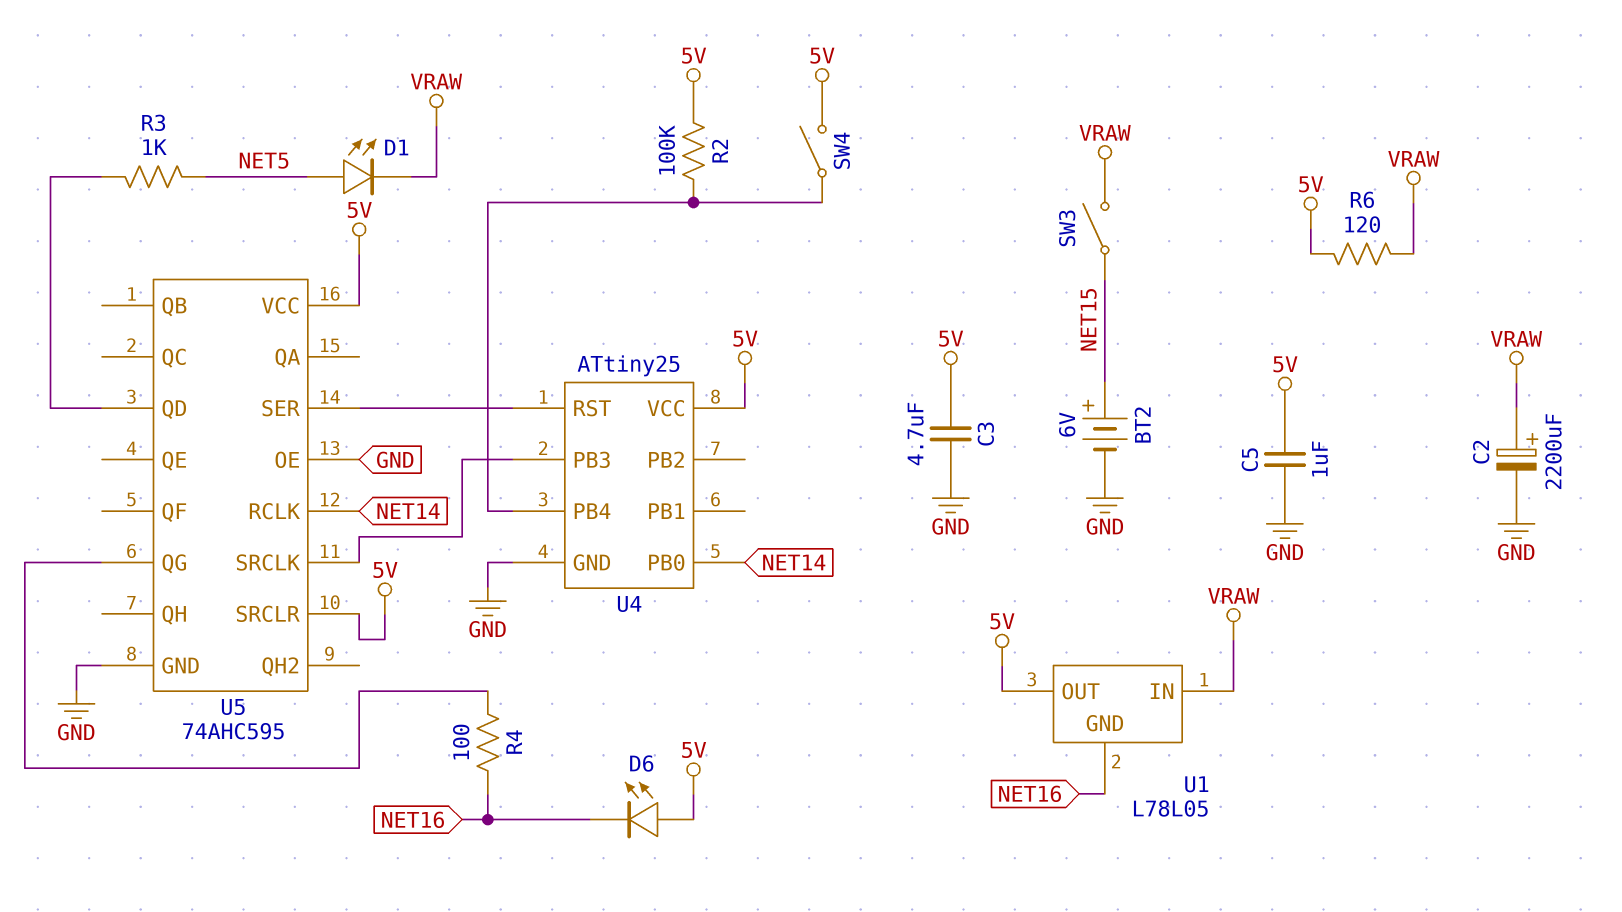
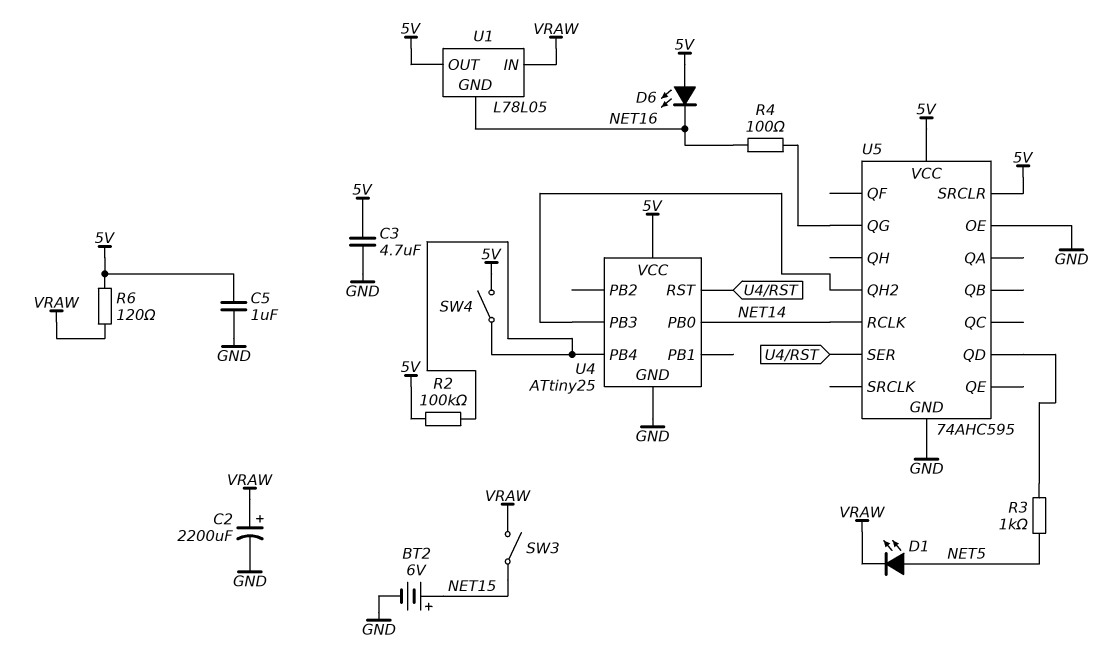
U5 pin QH2: none -> U4/PB3
U5 pin SRCLK: U4/PB3 -> none

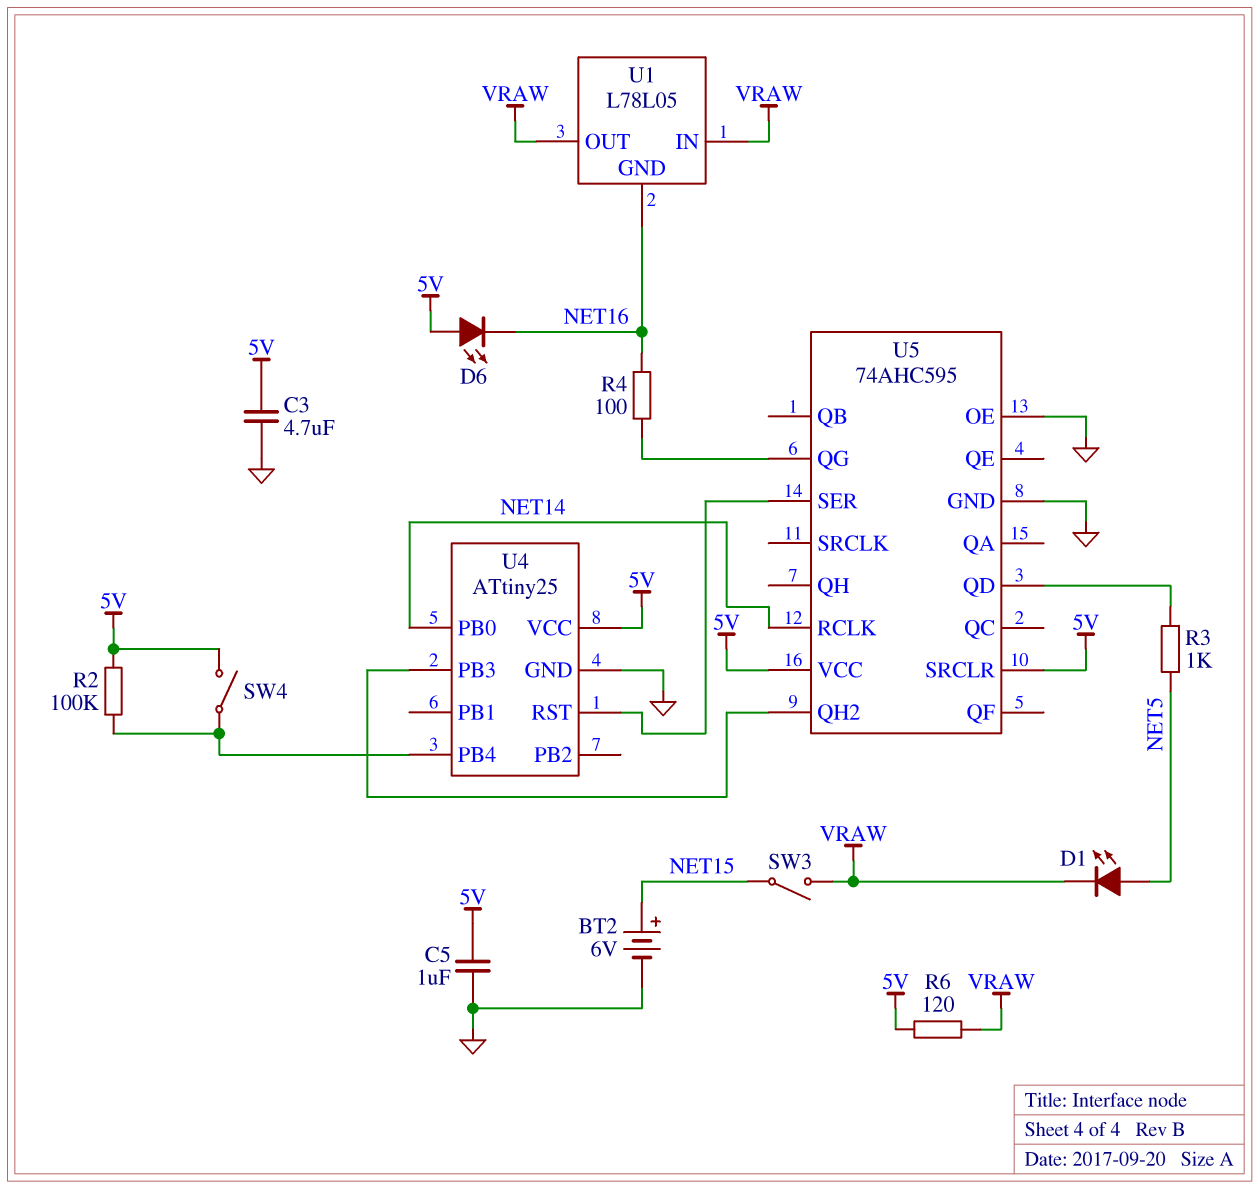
C2: 2200uF (plus VRAW, minus GND) -> none
U1 pin OUT: 5V -> VRAW

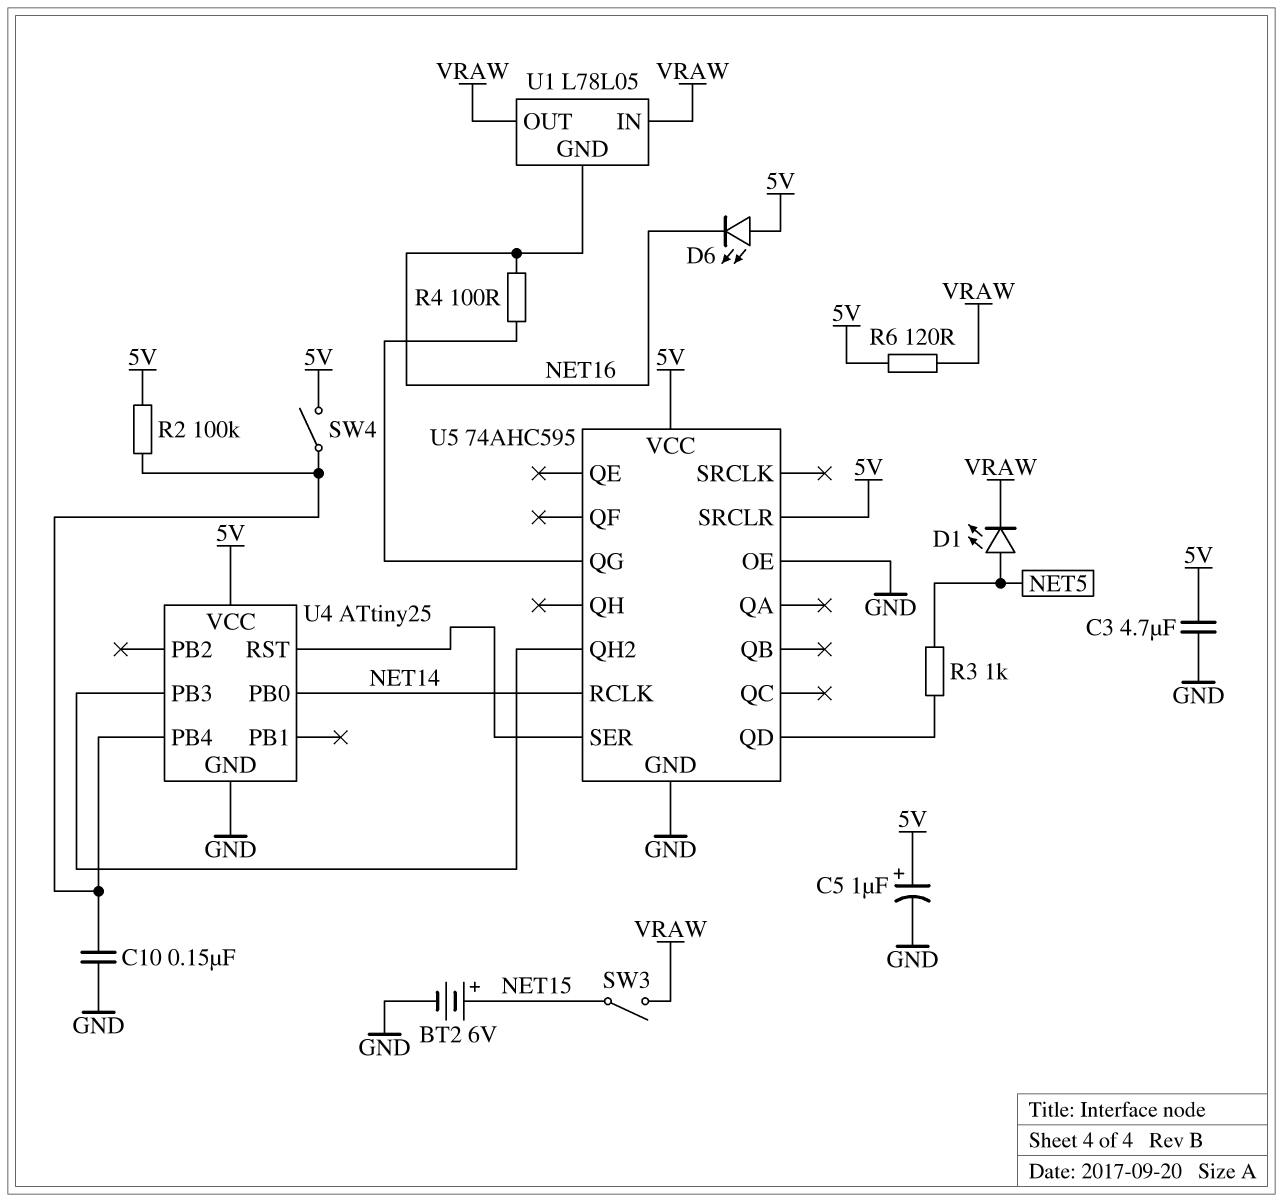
C5: 1uF (5V, GND) -> 1uF (plus 5V, minus GND)
C10: none -> 150nF (GND, U4/PB4)

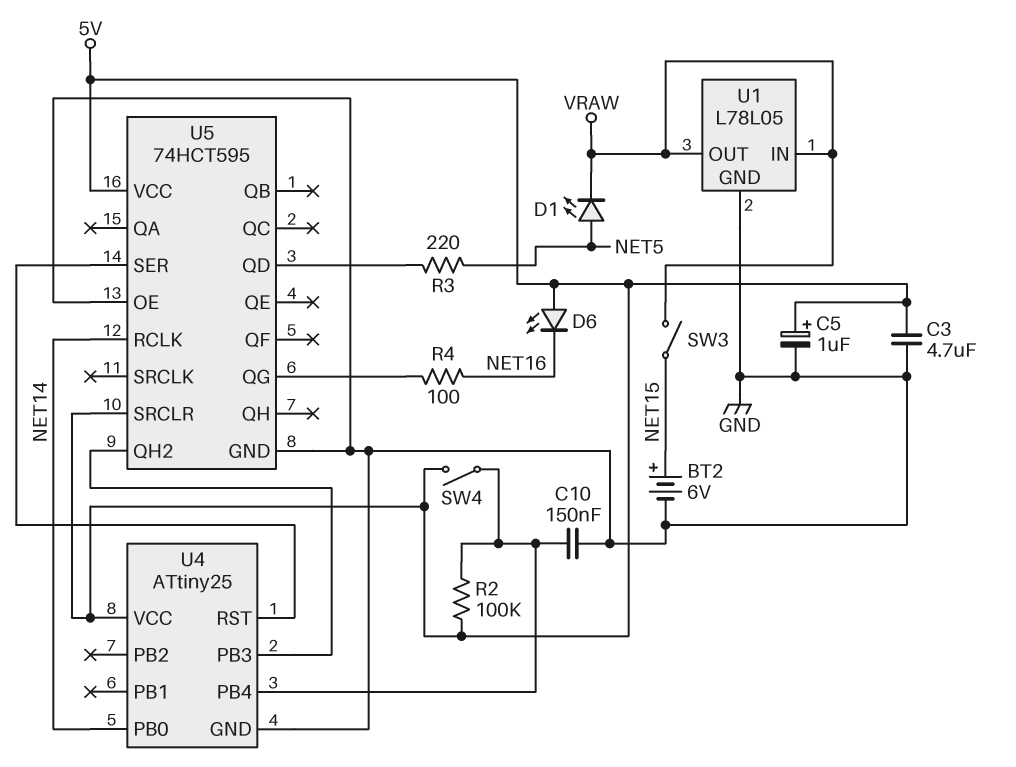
R3: 1k (NET5, U5/QD) -> 220 (NET5, U5/QD)
R6: 120 (5V, VRAW) -> none
U1 pin GND: NET16 -> GND
U5: 74AHC595 -> 74HCT595

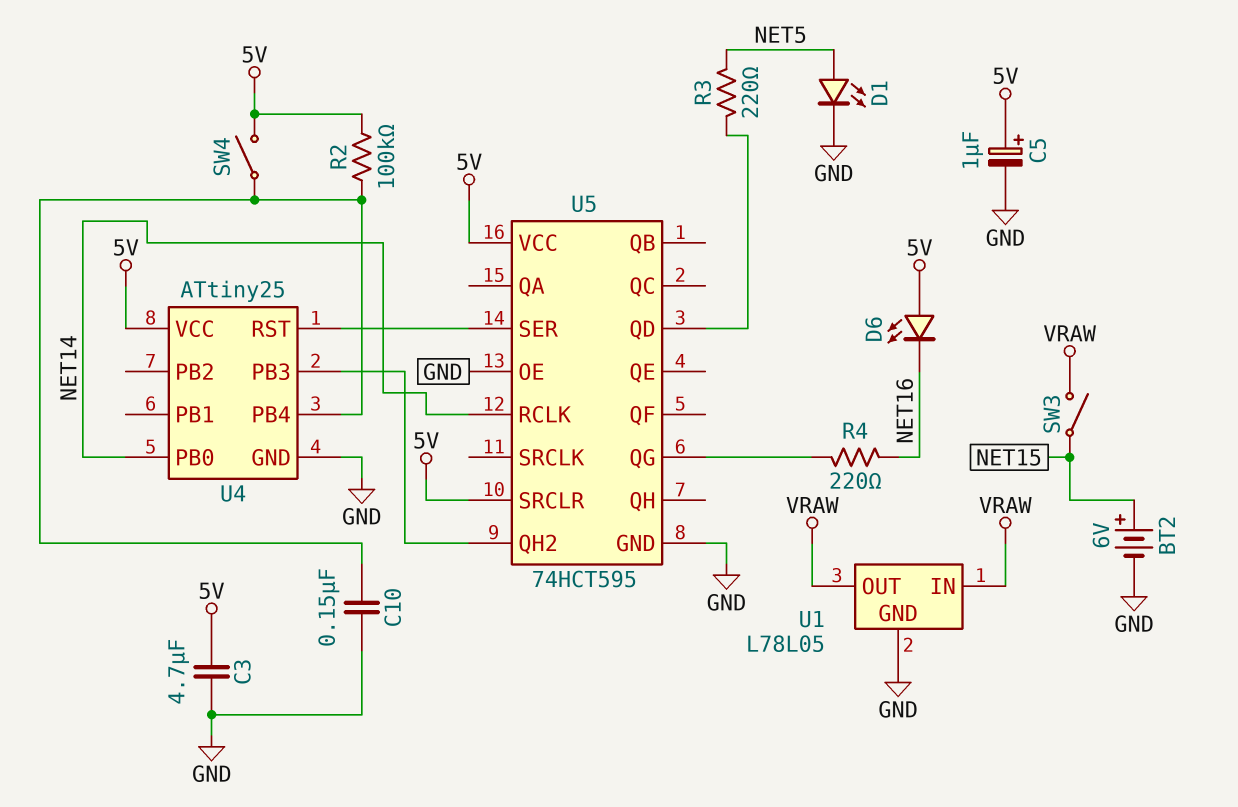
D1: LED (A NET5, K VRAW) -> LED (A NET5, K GND)
R4: 100 (NET16, U5/QG) -> 220 (NET16, U5/QG)

